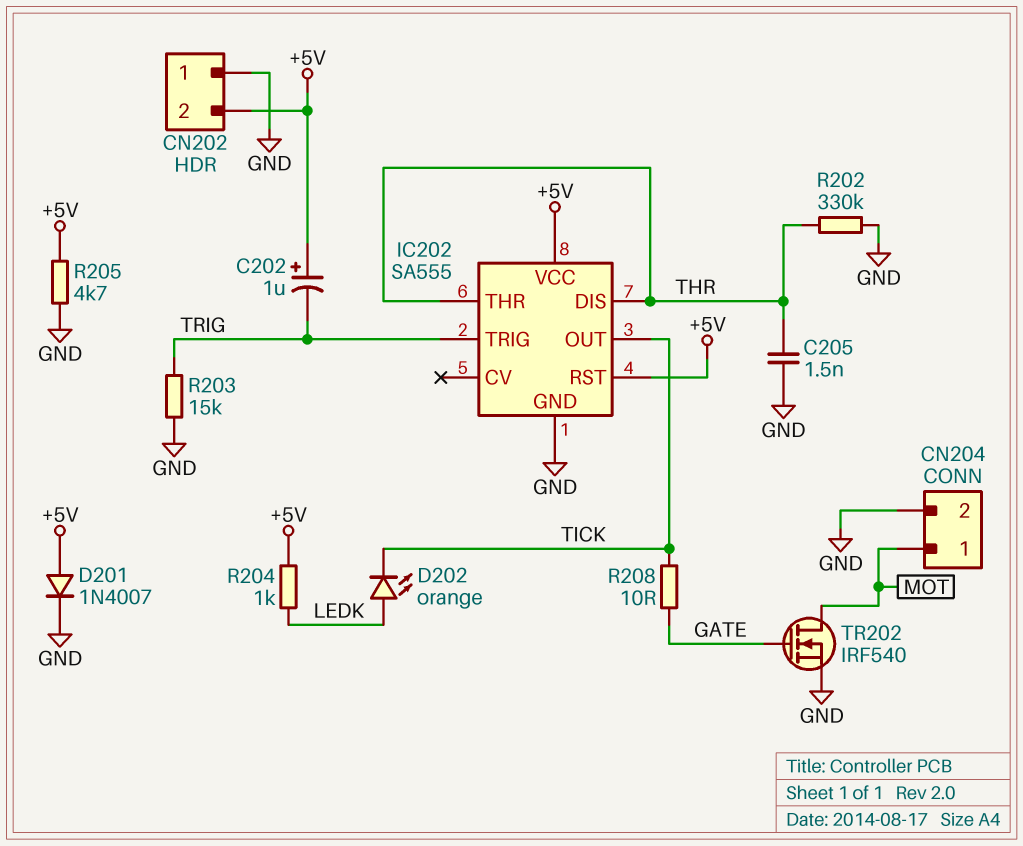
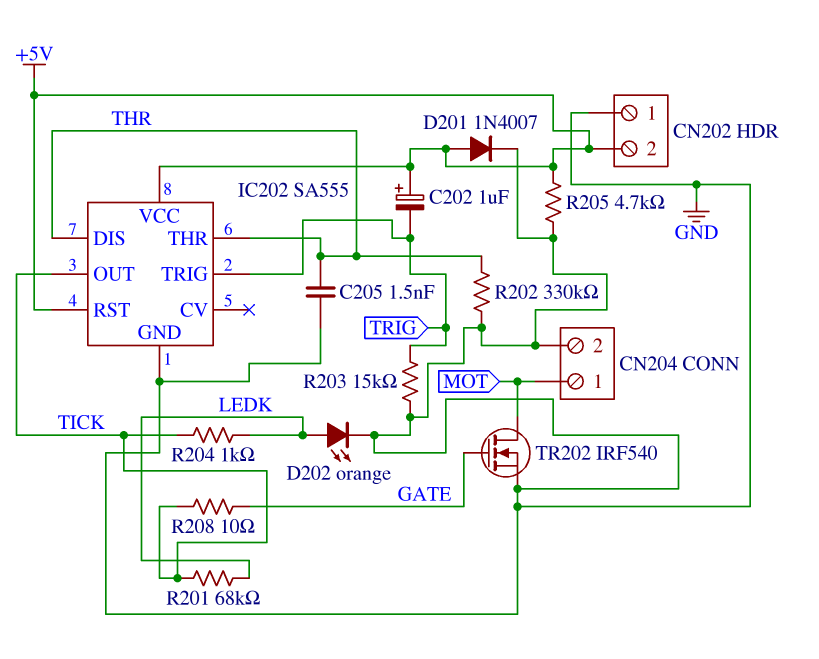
D202: LED orange (A LEDK, K TICK) -> LED orange (A LEDK, K GND)
R201: none -> 68k (LEDK, TICK)
R204: 1k (+5V, LEDK) -> 1k (LEDK, TICK)

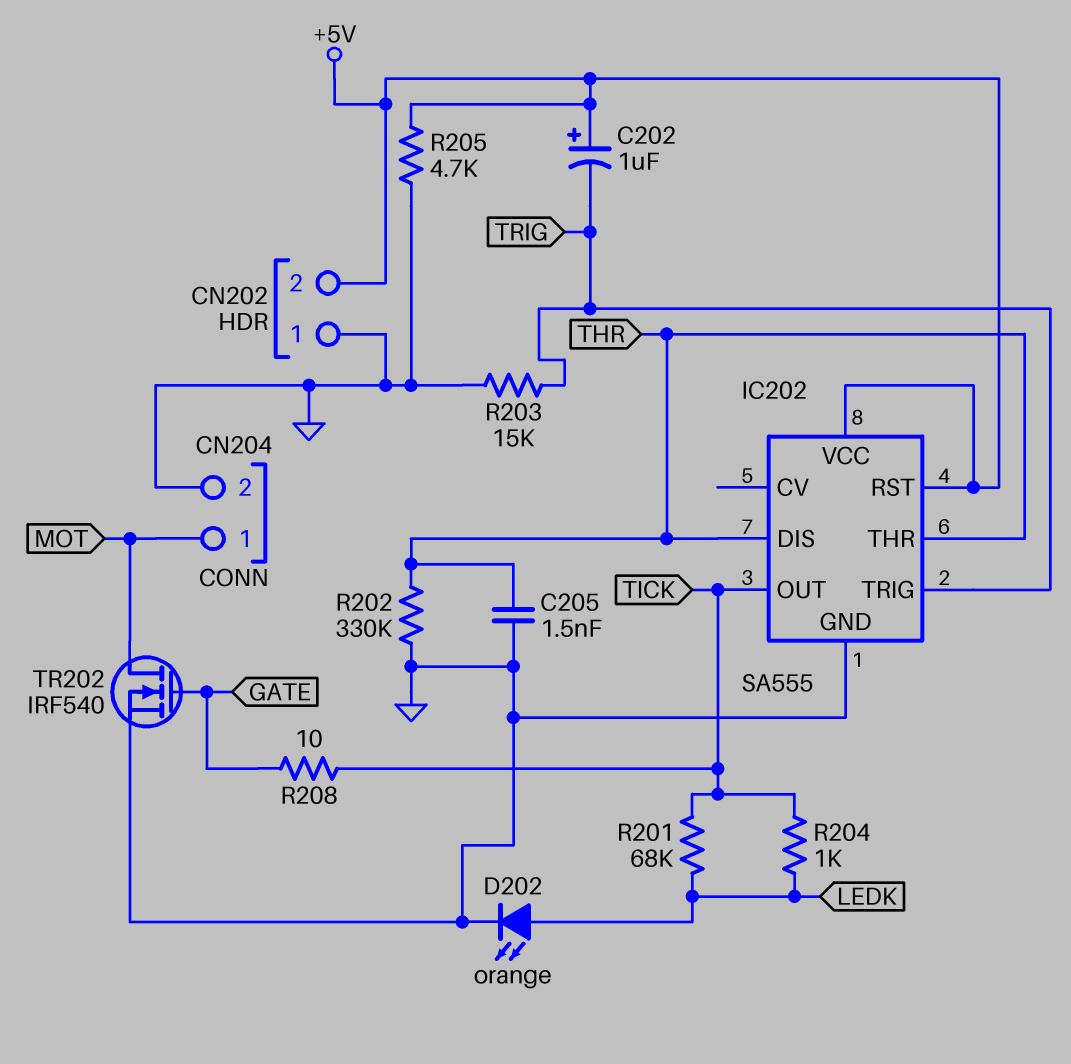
D201: diode 1N4007 (A +5V, K GND) -> none

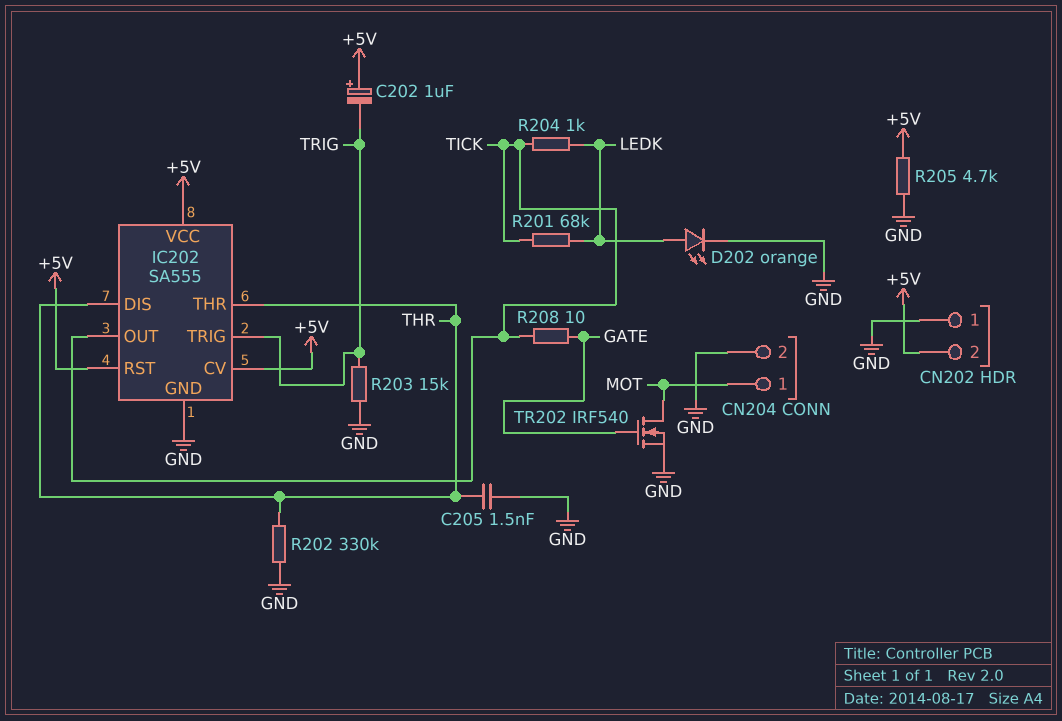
IC202 pin CV: none -> +5V

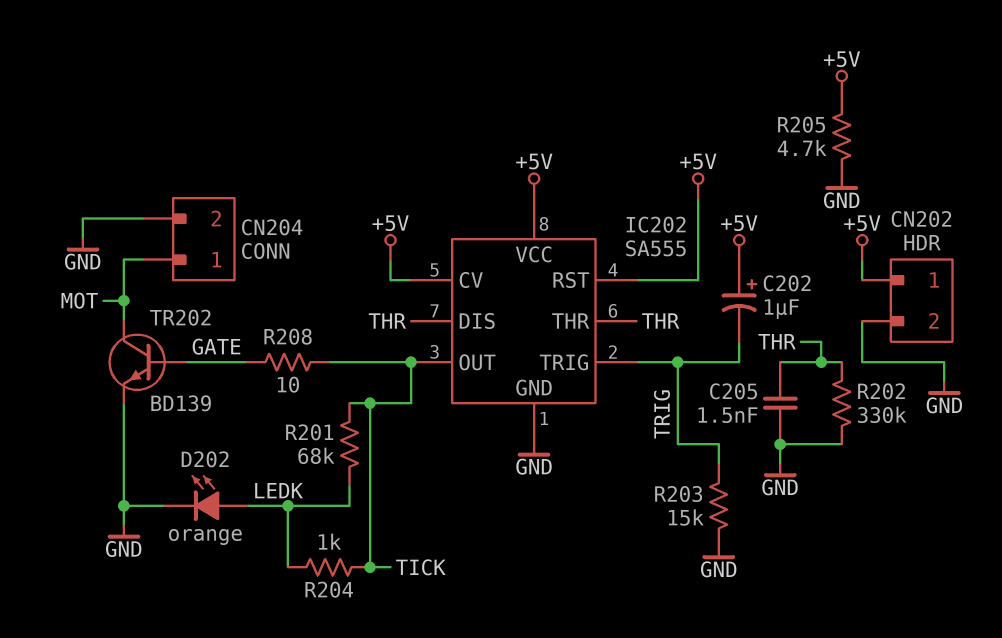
CN202 pin 1: GND -> +5V
CN202 pin 2: +5V -> GND
TR202: NMOS IRF540 (G GATE, D MOT, S GND) -> NPN BD139 (B GATE, C MOT, E GND)

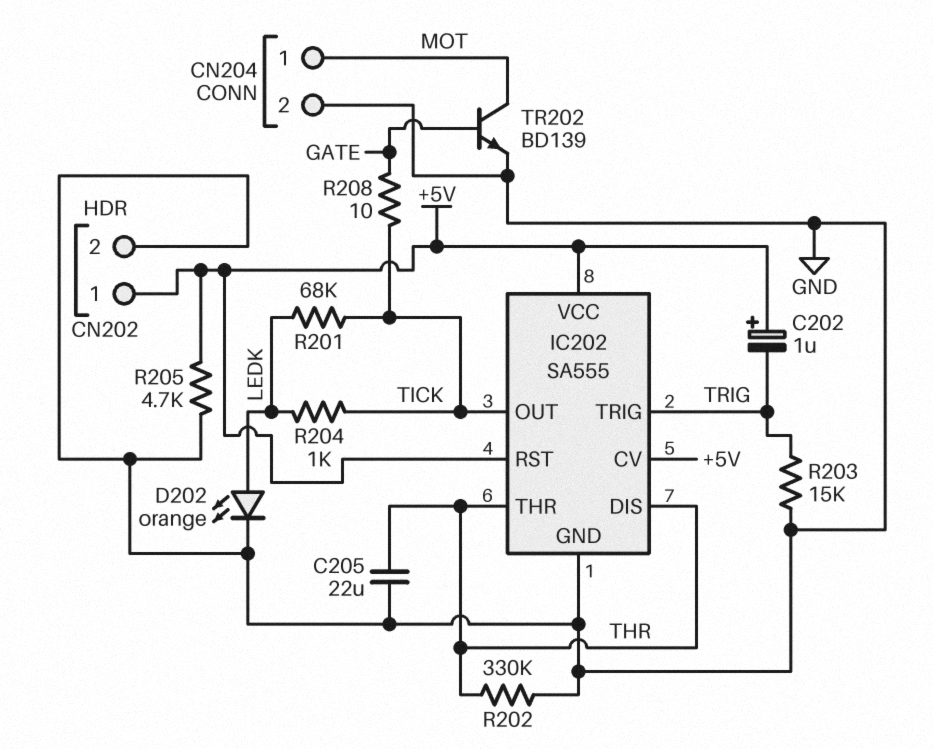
C205: 1.5nF (GND, THR) -> 22uF (GND, THR)

